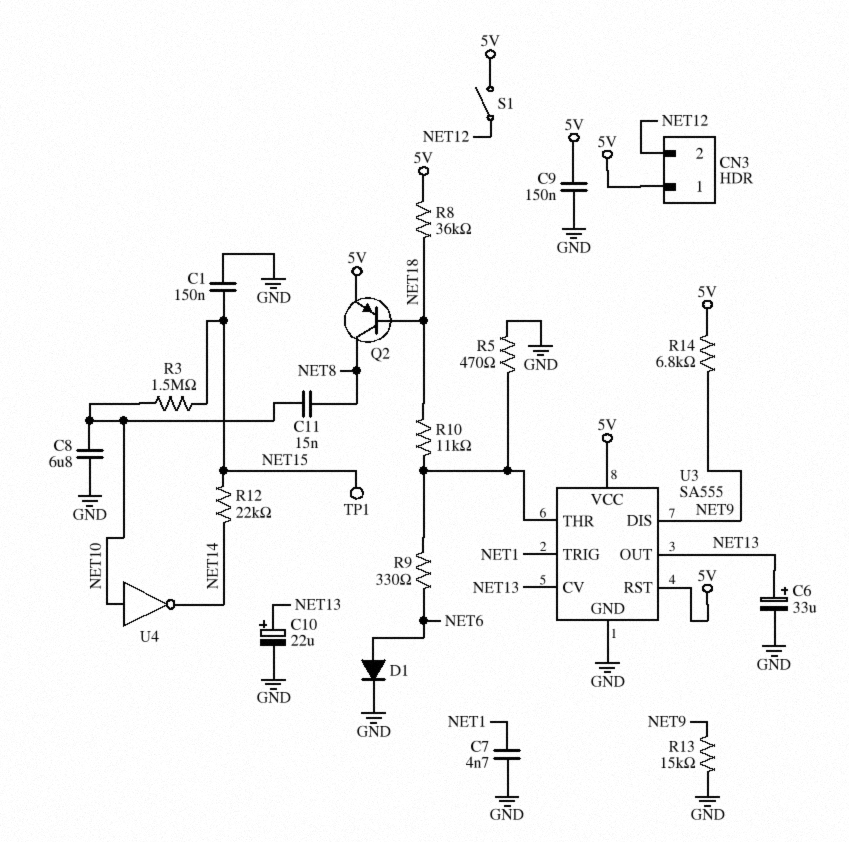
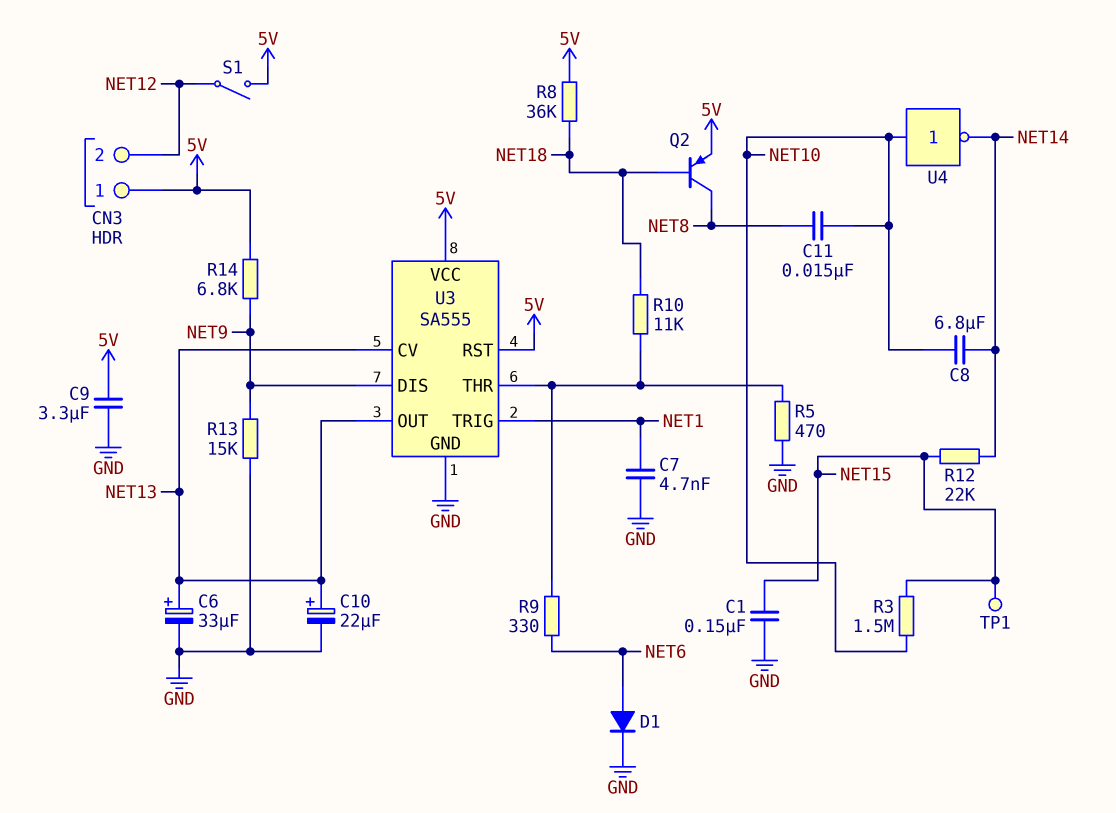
C8: 6.8uF (GND, NET10) -> 6.8uF (NET10, NET14)
C9: 150nF (5V, GND) -> 3.3uF (5V, GND)

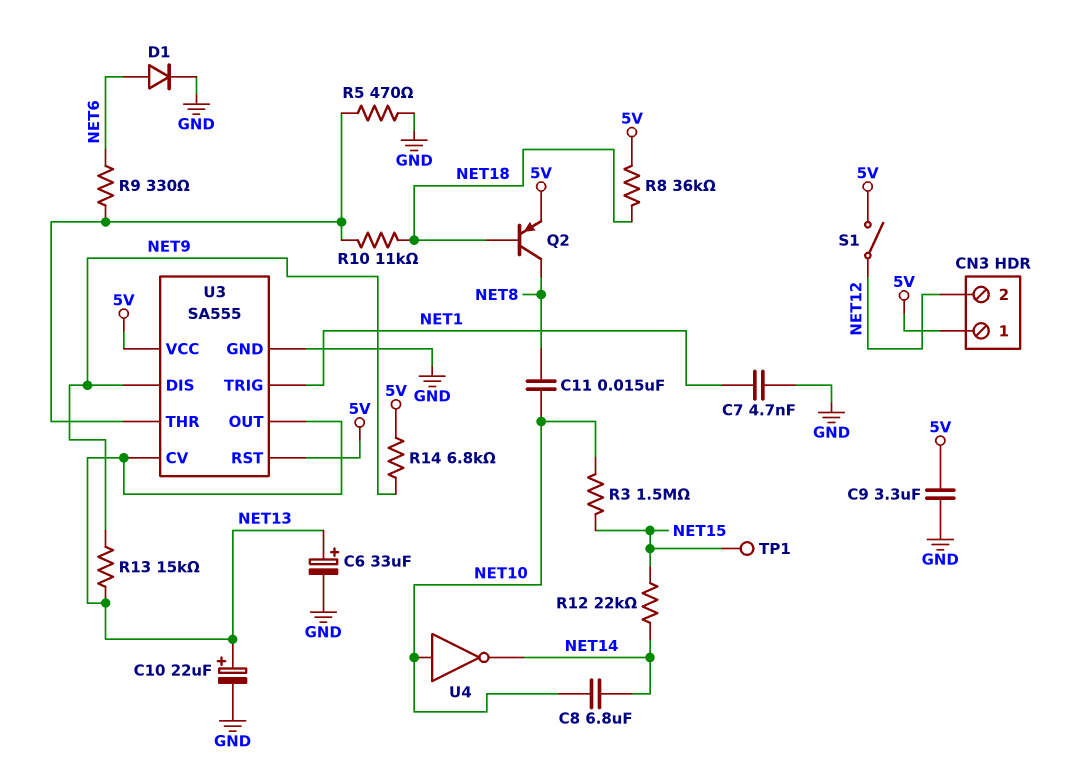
C1: 150nF (GND, NET15) -> none
R13: 15k (GND, NET9) -> 15k (NET9, NET13)

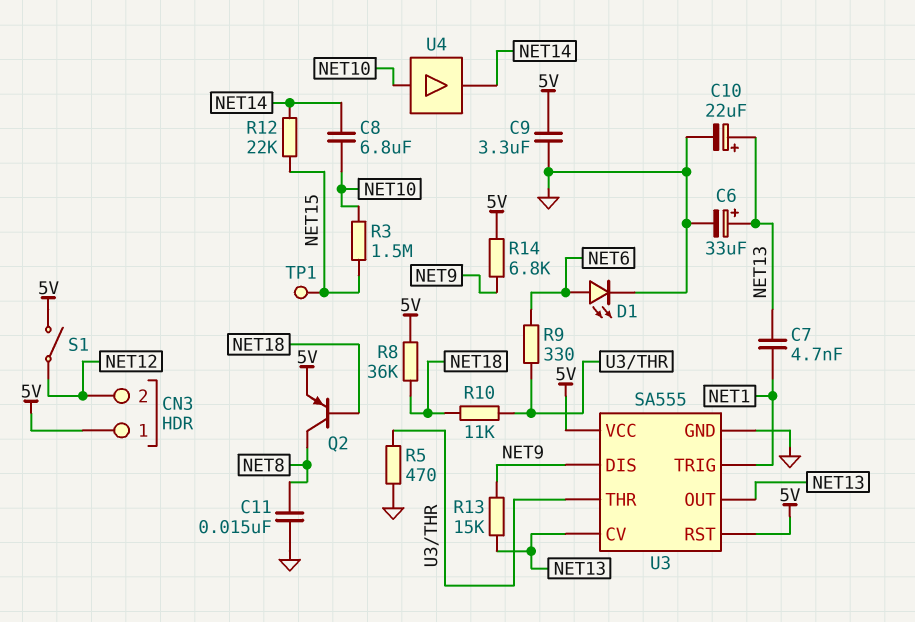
C7: 4.7nF (GND, NET1) -> 4.7nF (NET1, NET13)
C11: 15nF (NET8, NET10) -> 15nF (GND, NET8)
D1: diode (A NET6, K GND) -> LED (A NET6, K GND)
U4: NOT (in NET10, out NET14) -> buffer (in NET10, out NET14)

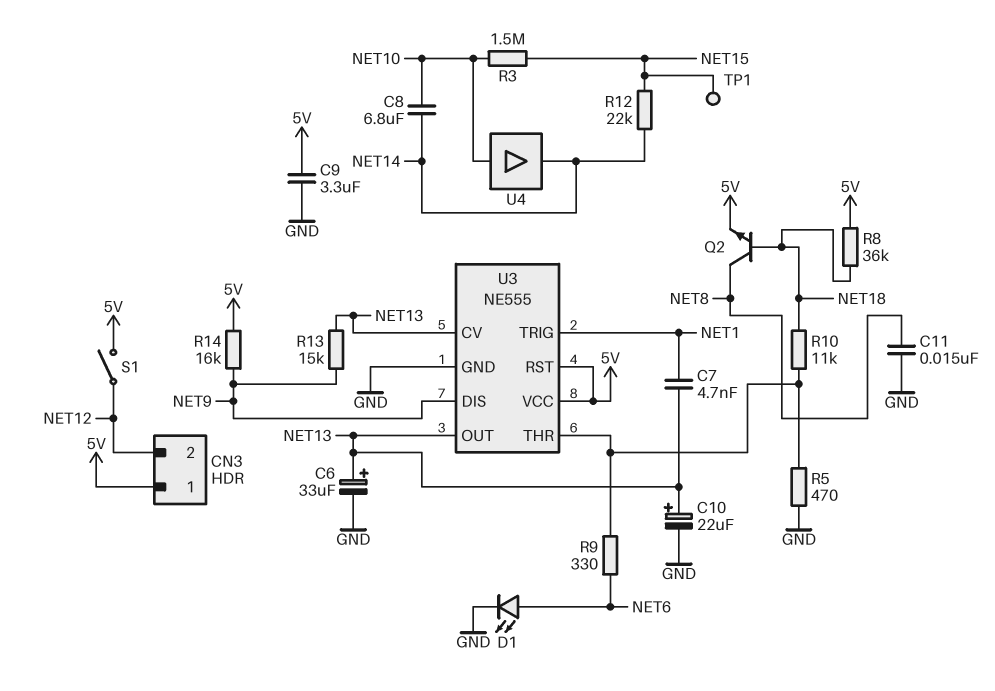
Q2: PNP (B NET18, C NET8, E 5V) -> NPN (B NET18, C NET8, E 5V)
R14: 6.8k (5V, NET9) -> 16k (5V, NET9)
U3: SA555 -> NE555

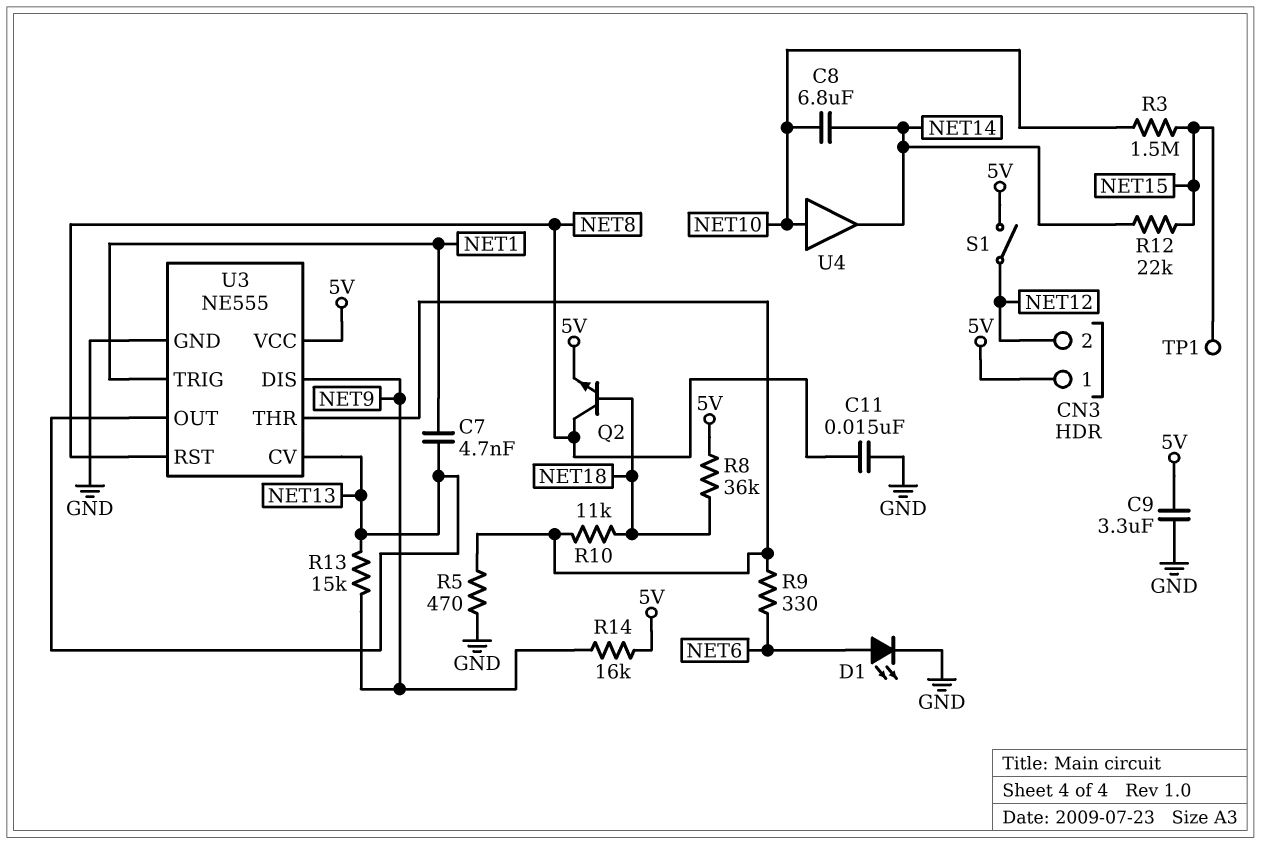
C6: 33uF (plus NET13, minus GND) -> none
C10: 22uF (plus NET13, minus GND) -> none
U3 pin RST: 5V -> NET8

